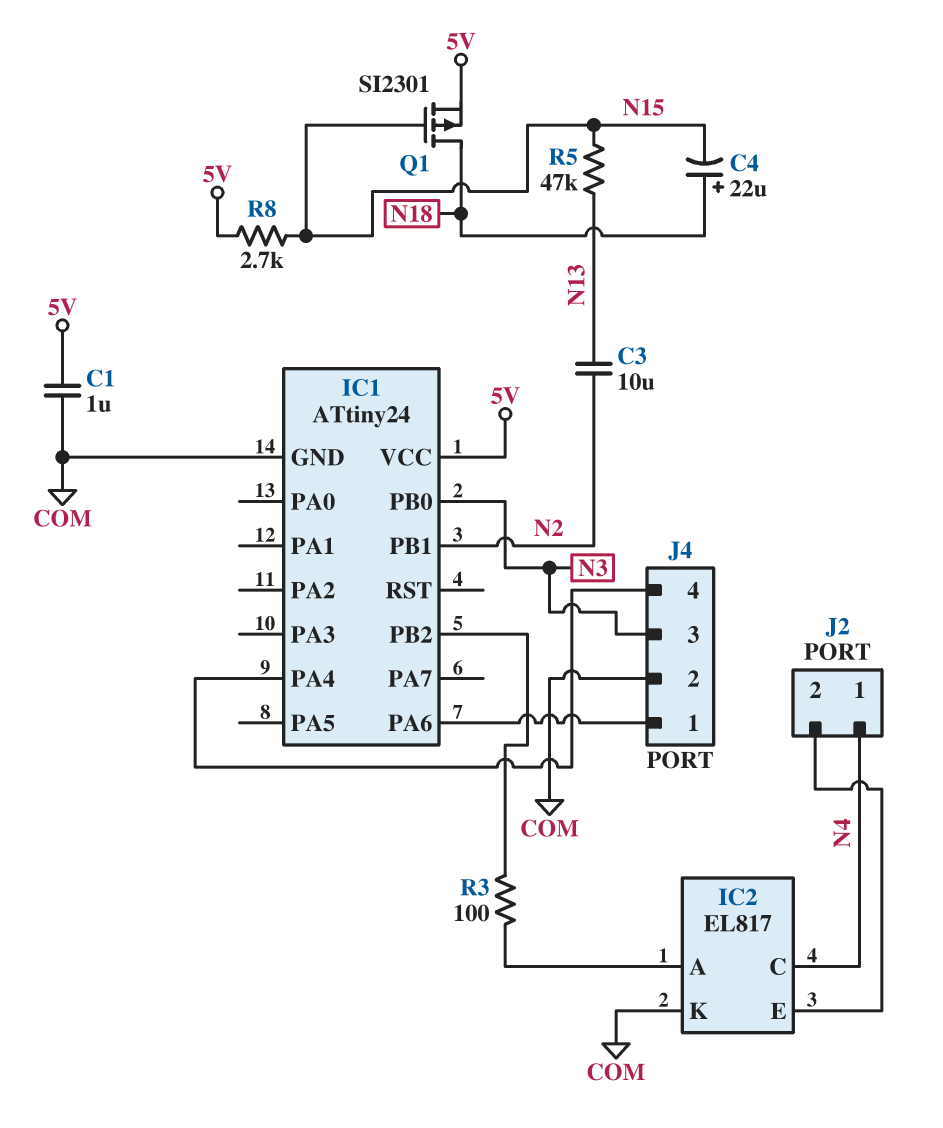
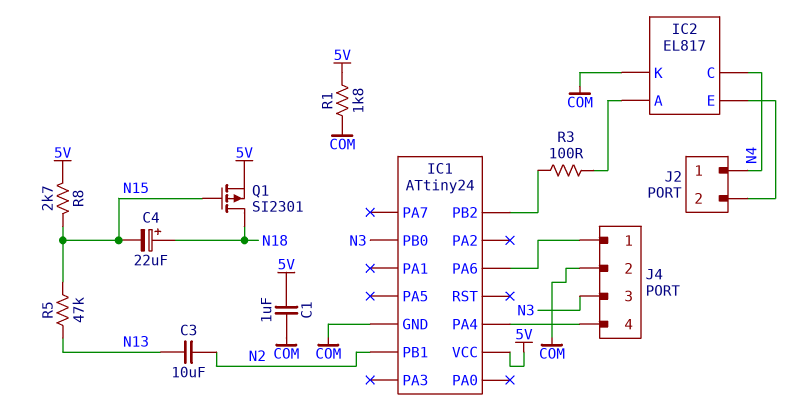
R1: none -> 1.8k (5V, COM)

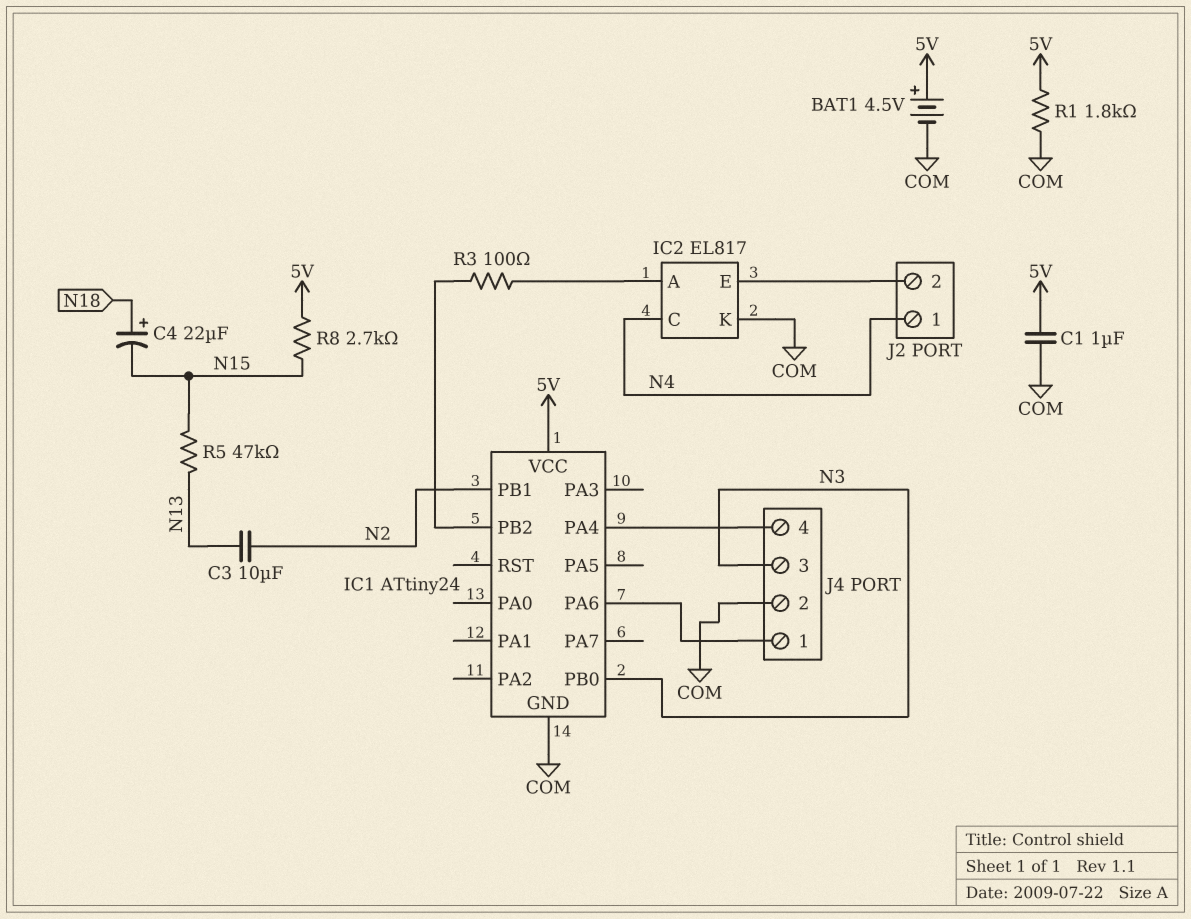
BAT1: none -> 4.5V (plus 5V, minus COM)
Q1: PMOS SI2301 (G N15, D N18, S 5V) -> none

